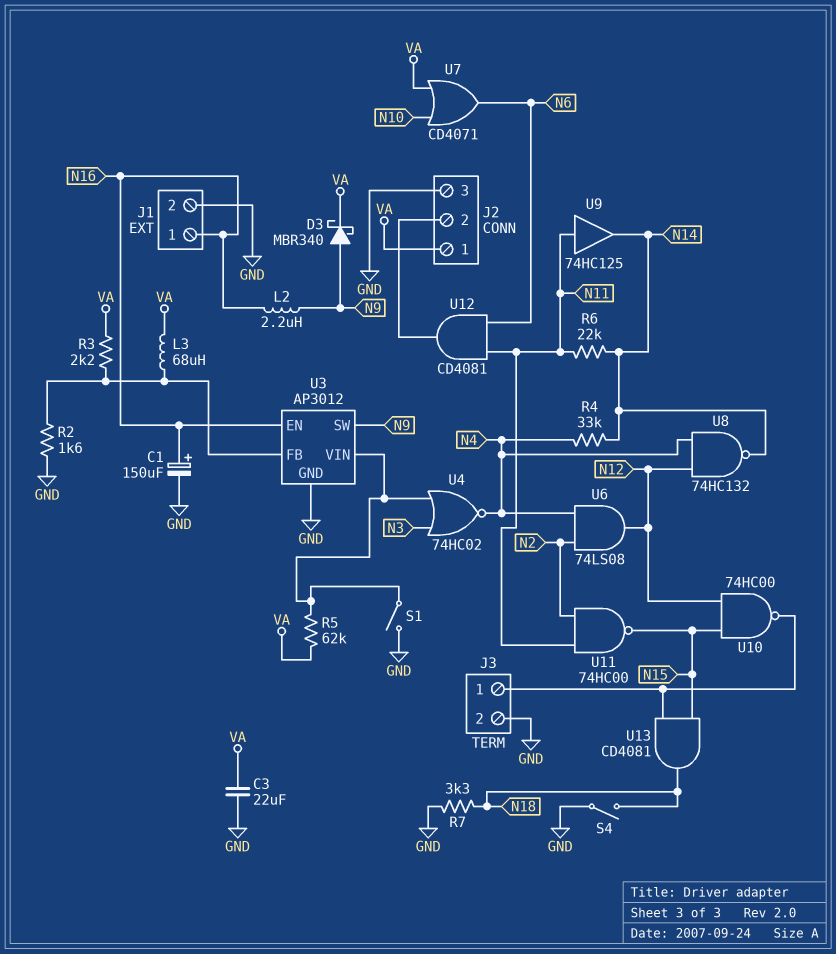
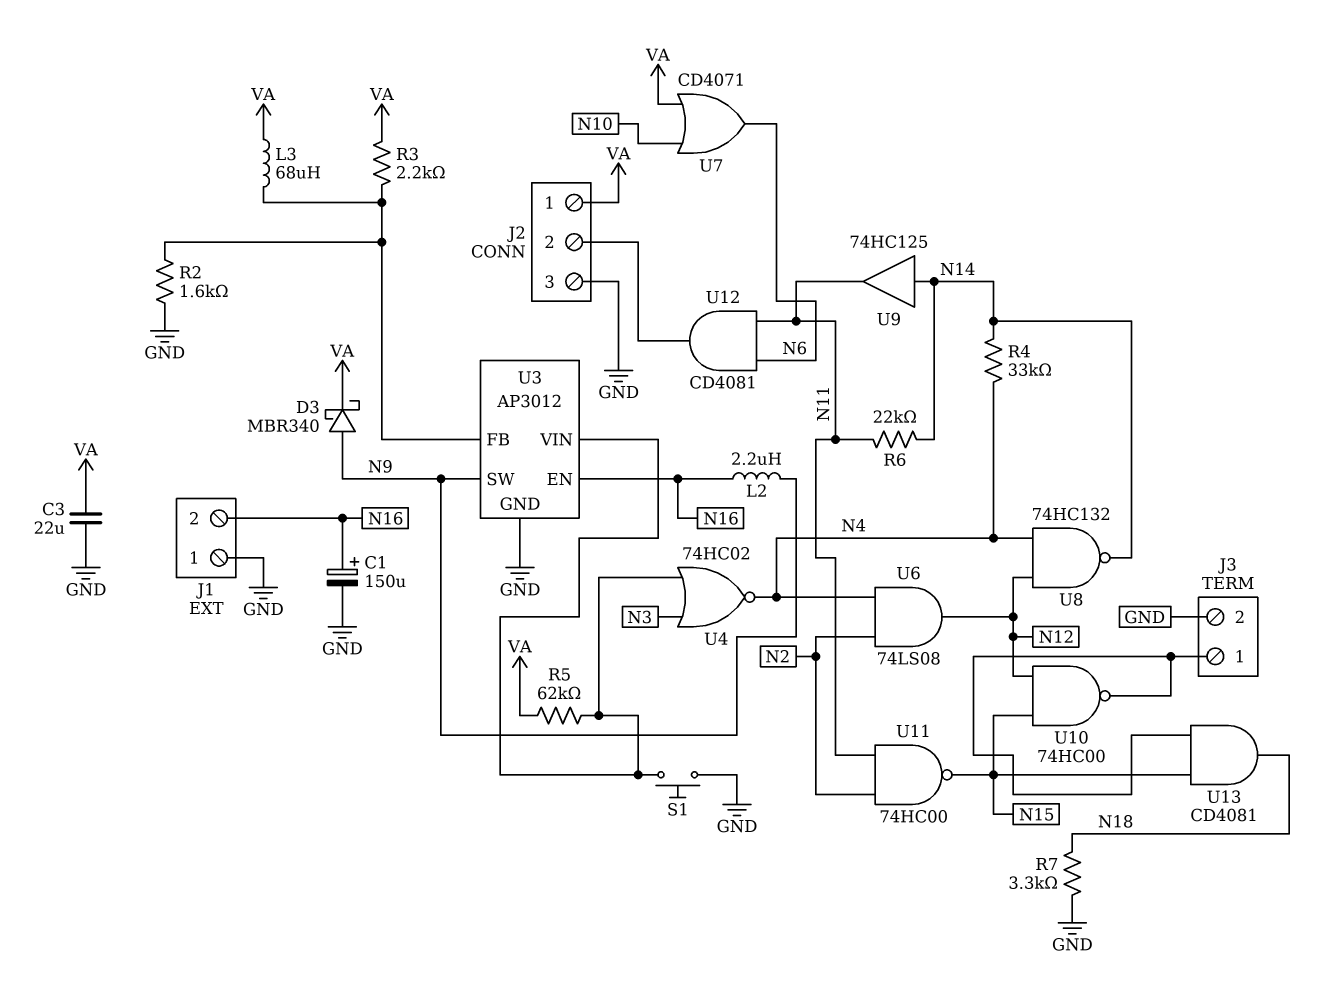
J1 pin 1: N16 -> GND
J1 pin 2: GND -> N16
S1: switch (GND, U3/VIN) -> button (GND, U3/VIN)
S4: switch (GND, N18) -> none
U9: buffer 74HC125 (in N11, out N14) -> buffer 74HC125 (in N14, out N11)

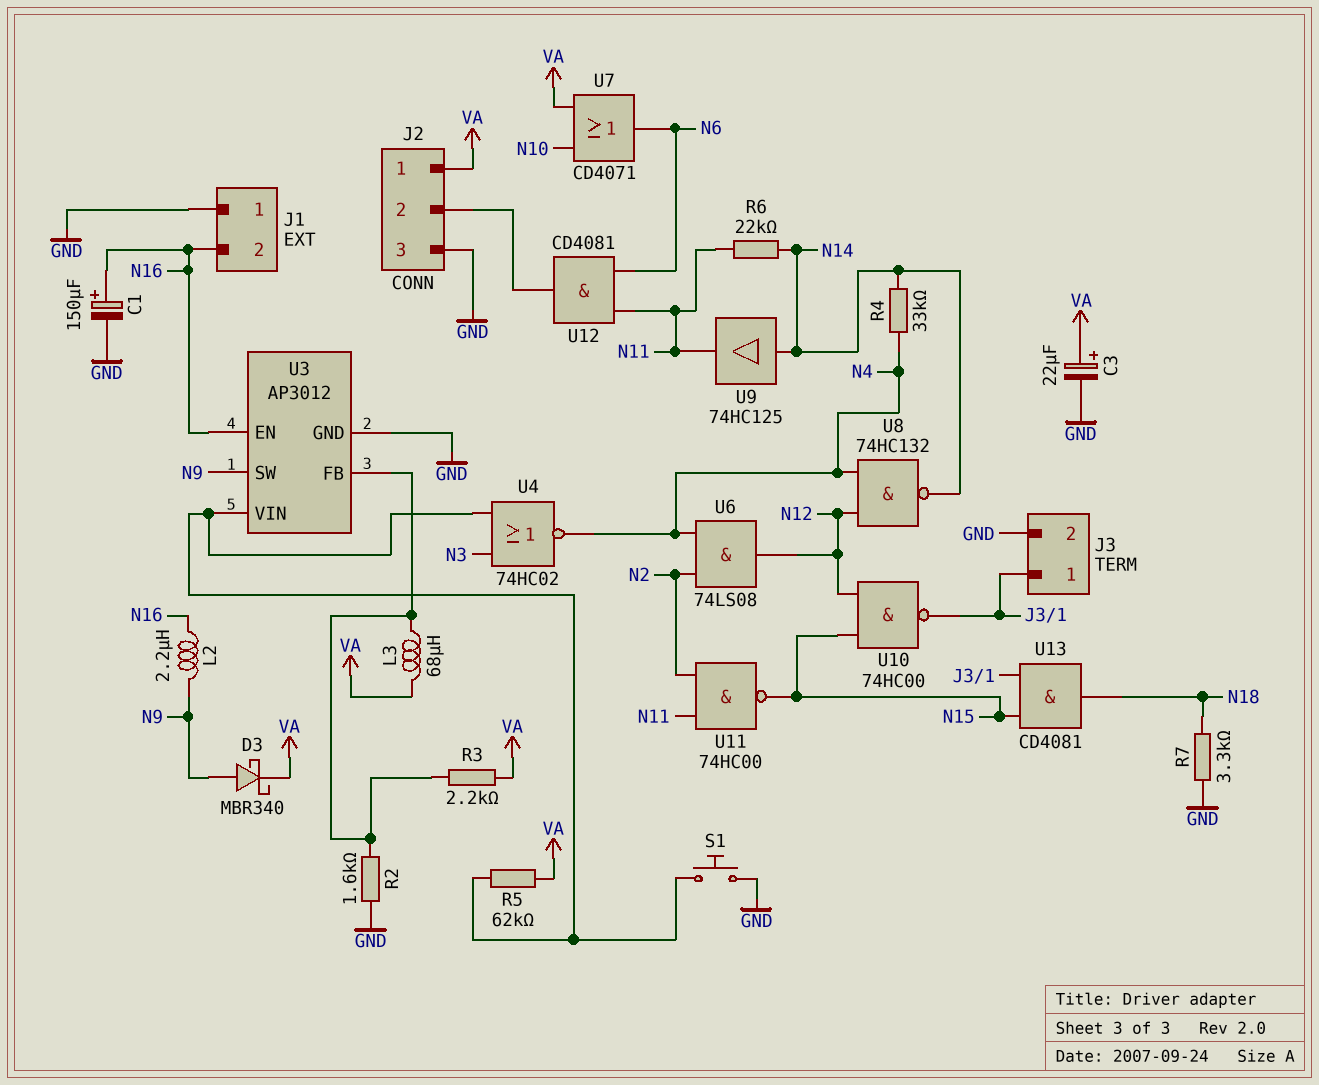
C3: 22uF (GND, VA) -> 22uF (plus VA, minus GND)

